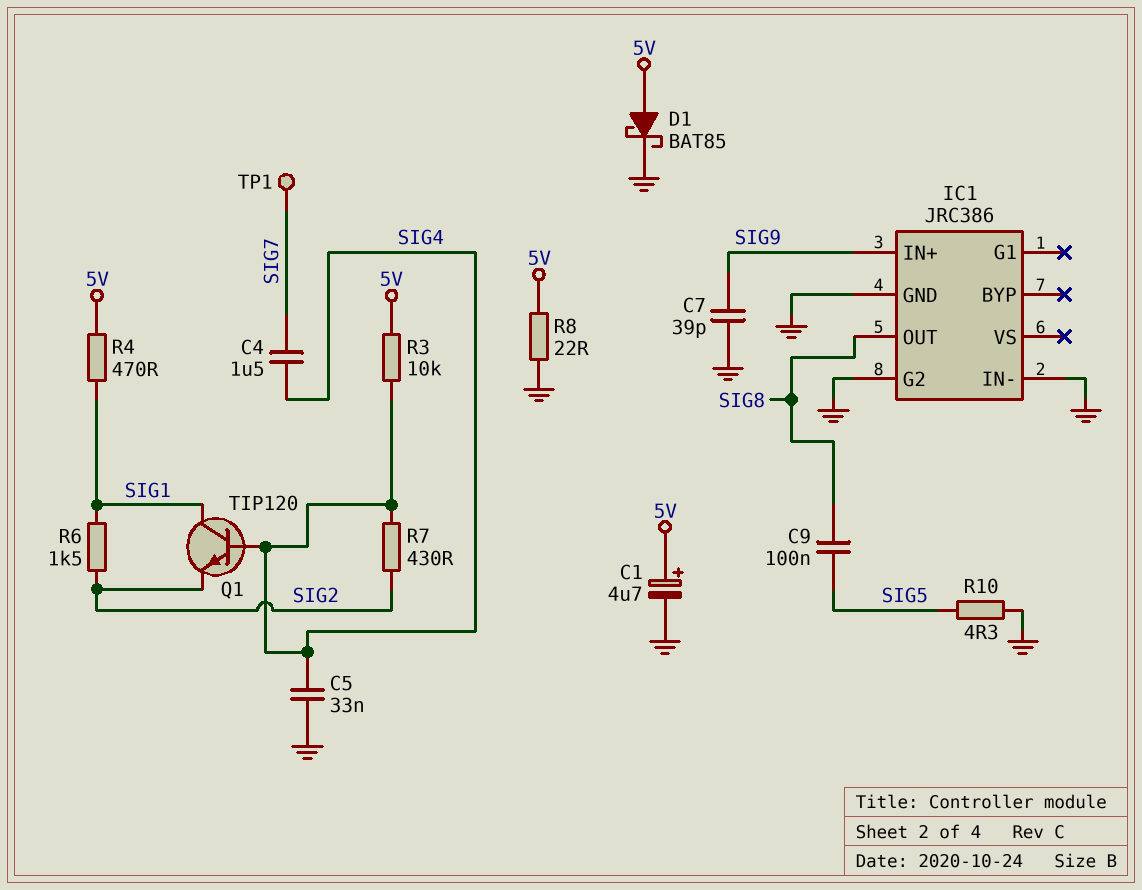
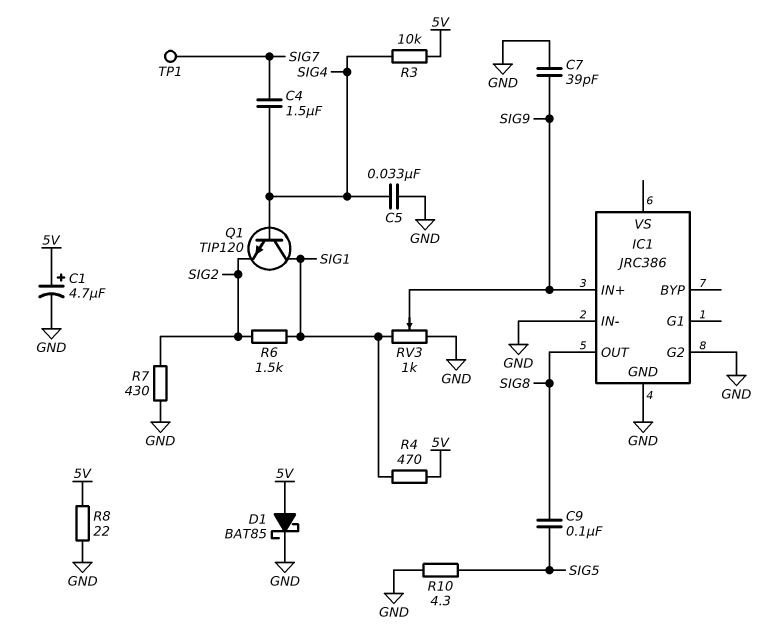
R7: 430 (SIG2, SIG4) -> 430 (GND, SIG2)
RV3: none -> 1k (GND, SIG1, wiper SIG9)

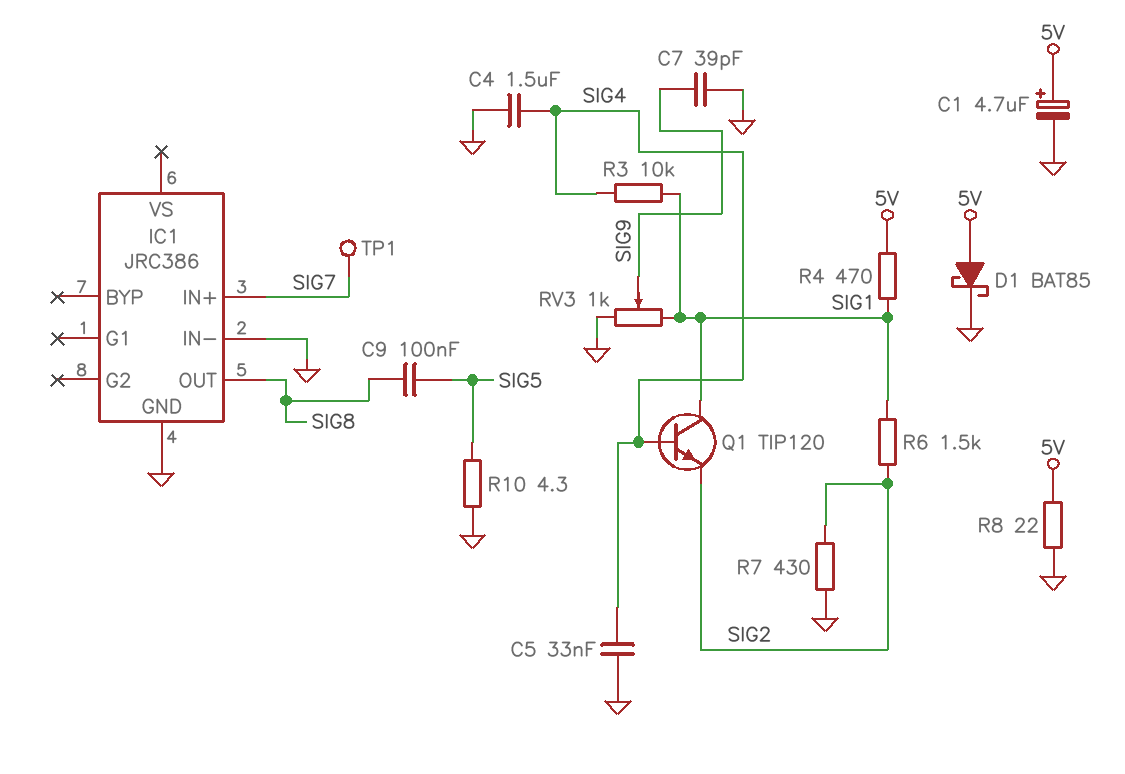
C4: 1.5uF (SIG4, SIG7) -> 1.5uF (GND, SIG4)
IC1 pin G2: GND -> none
IC1 pin IN+: SIG9 -> SIG7
R3: 10k (5V, SIG4) -> 10k (SIG1, SIG4)

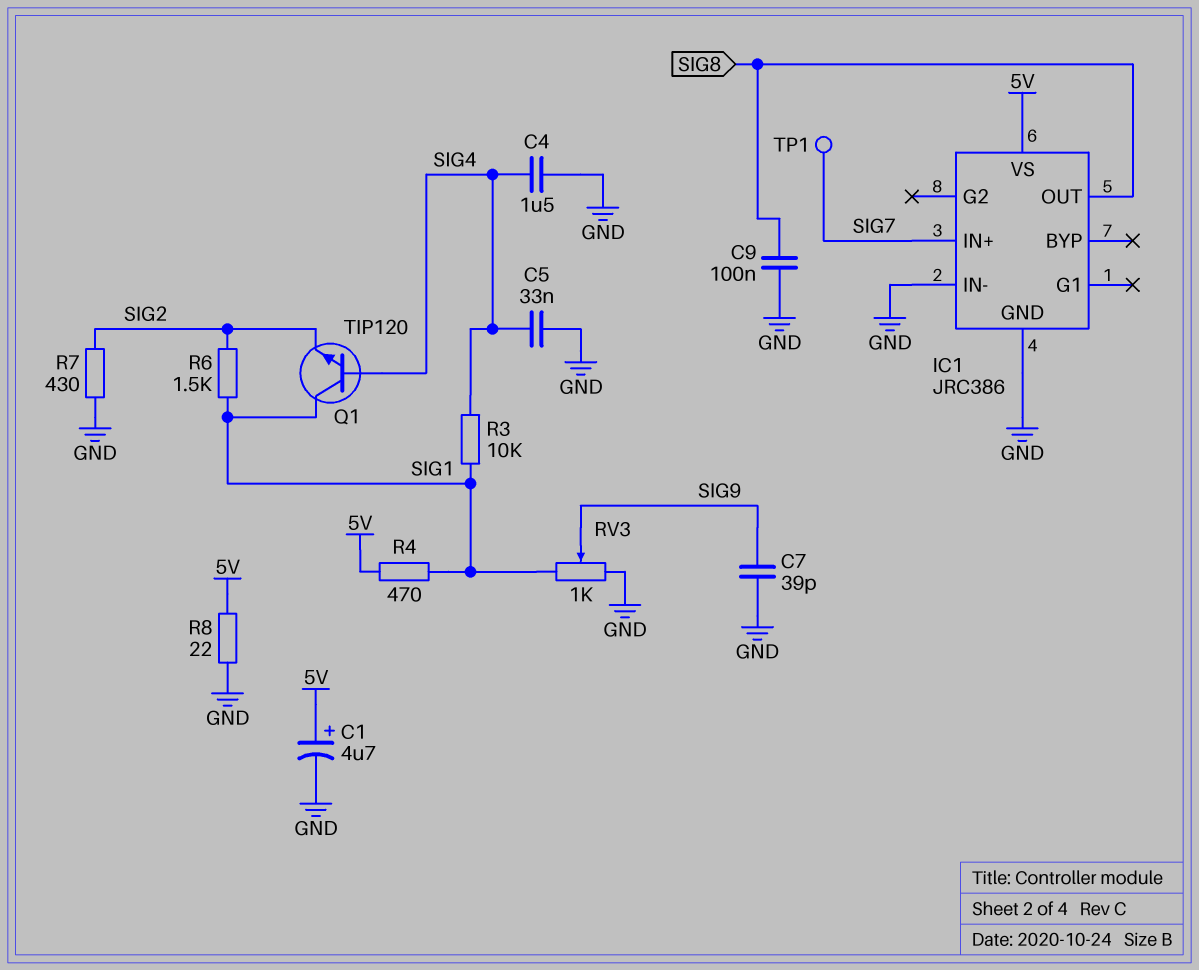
C9: 100nF (SIG5, SIG8) -> 100nF (GND, SIG8)
D1: schottky BAT85 (A 5V, K GND) -> none
IC1 pin VS: none -> 5V
R10: 4.3 (GND, SIG5) -> none

